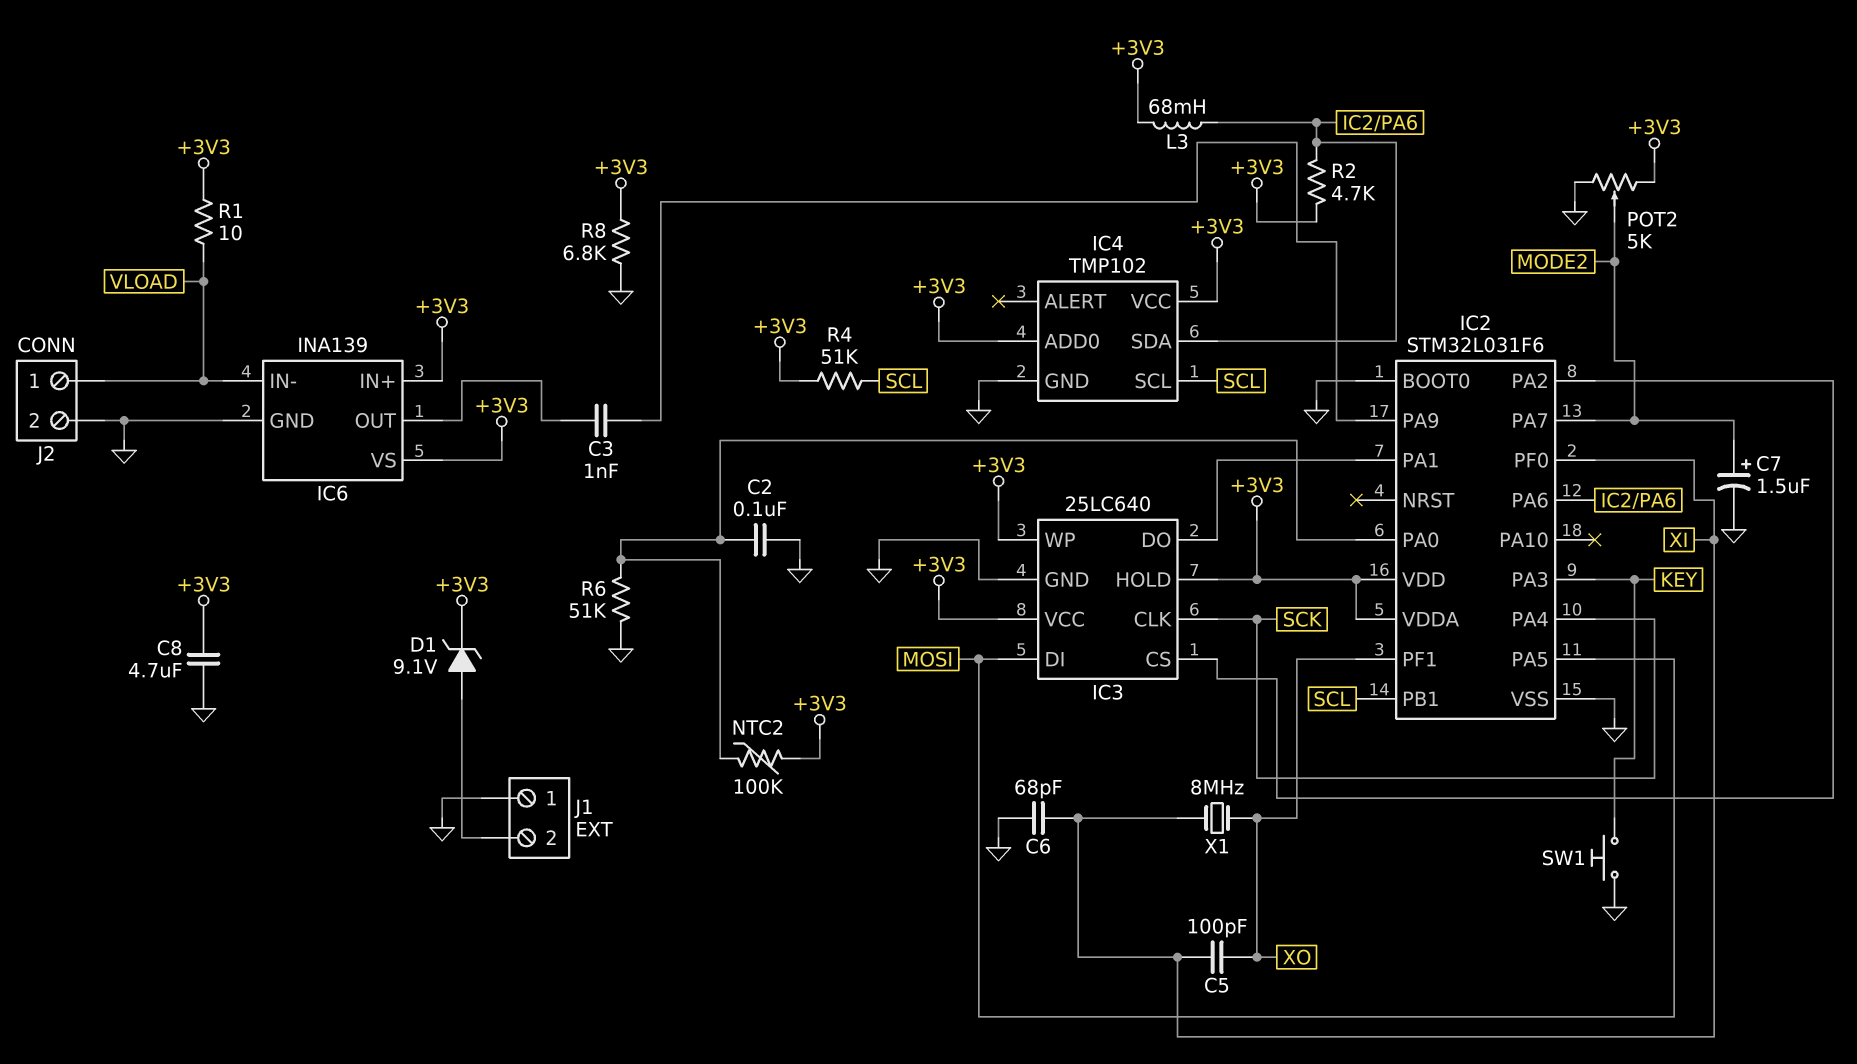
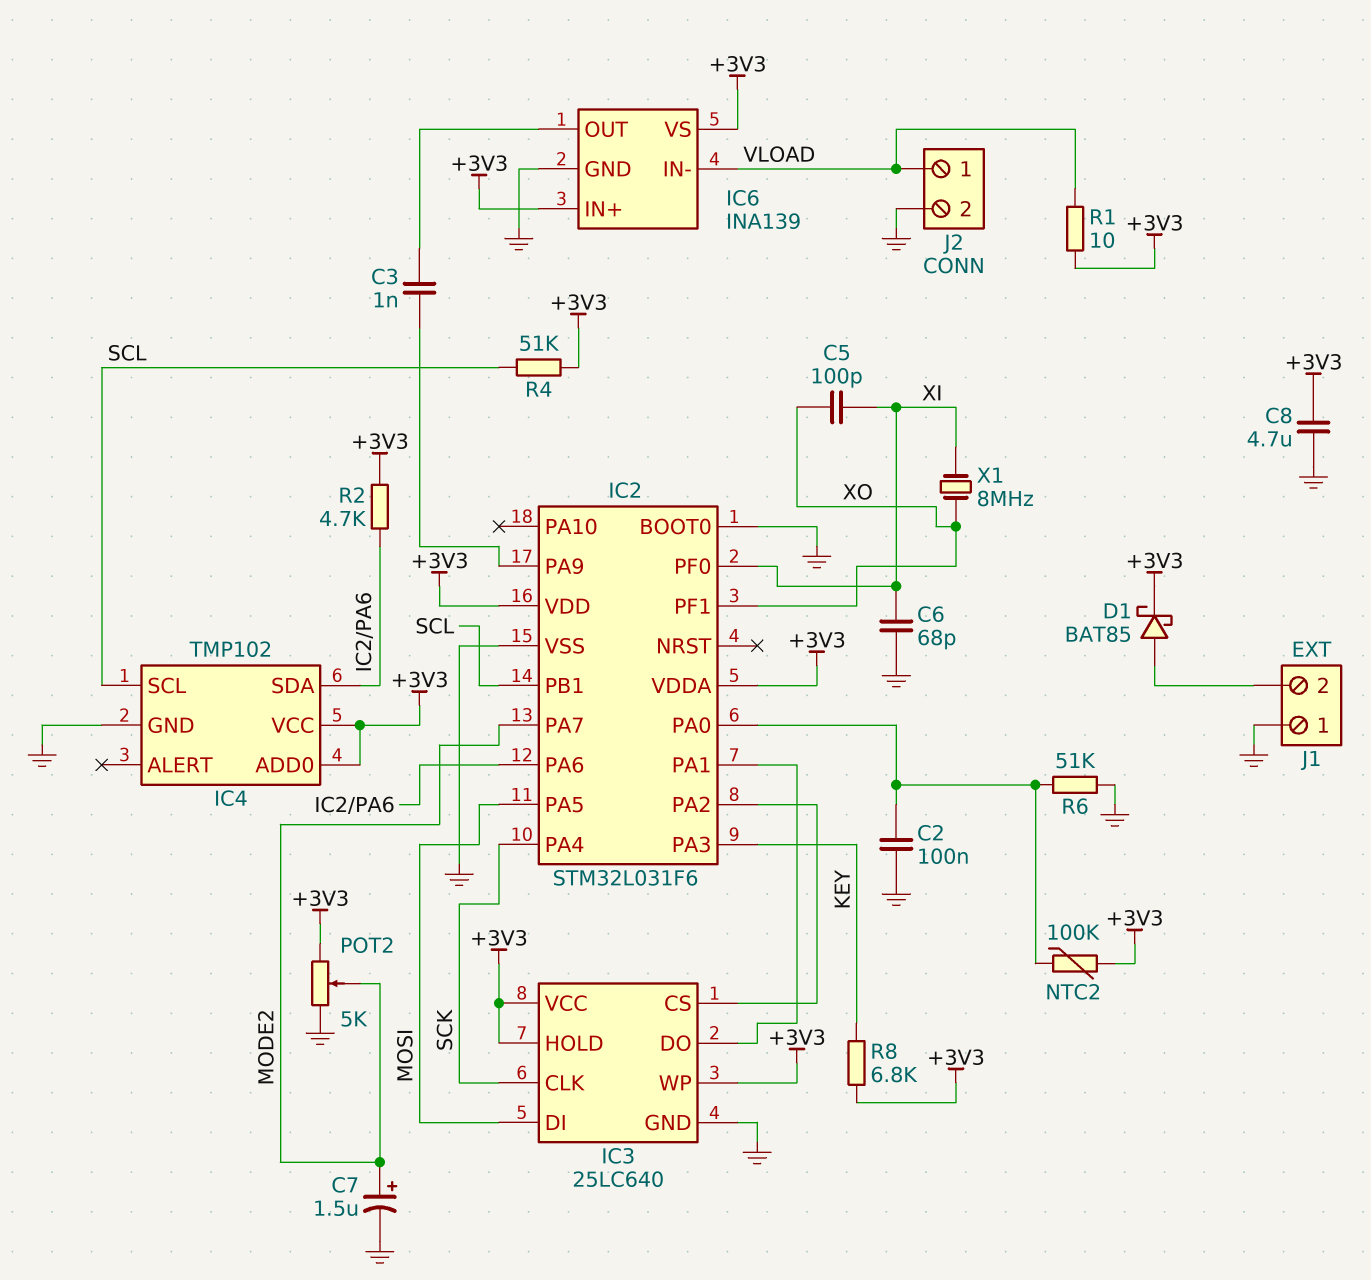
D1: zener 9.1V (A J1/2, K +3V3) -> schottky BAT85 (A J1/2, K +3V3)
L3: 68mH (+3V3, IC2/PA6) -> none
R8: 6.8k (+3V3, GND) -> 6.8k (+3V3, KEY)
SW1: button (GND, KEY) -> none

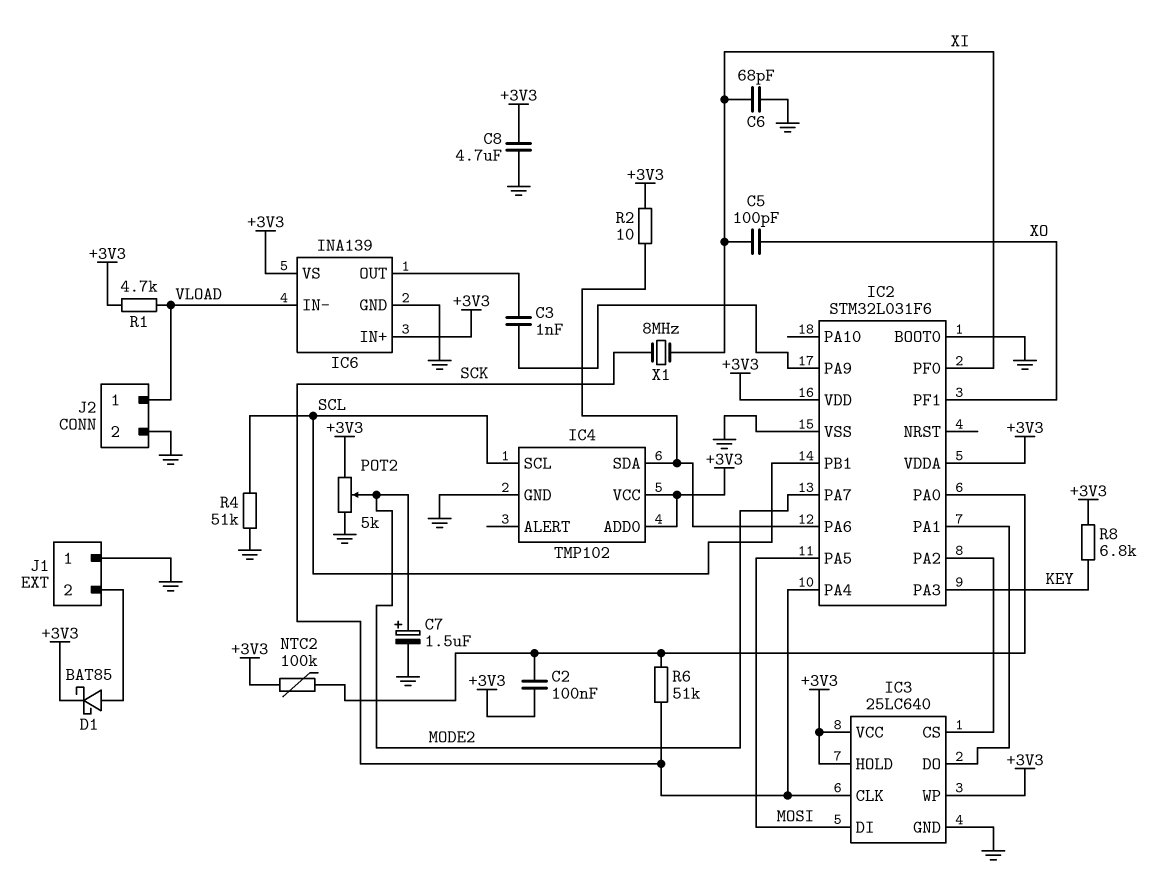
C2: 100nF (GND, IC2/PA0) -> 100nF (+3V3, IC2/PA0)
R1: 10 (+3V3, VLOAD) -> 4.7k (+3V3, VLOAD)
R2: 4.7k (+3V3, IC2/PA6) -> 10 (+3V3, IC2/PA6)
R4: 51k (+3V3, SCL) -> 51k (GND, SCL)
R6: 51k (GND, IC2/PA0) -> 51k (IC2/PA0, SCK)
X1: 8MHz (XI, XO) -> 8MHz (SCK, XI)

